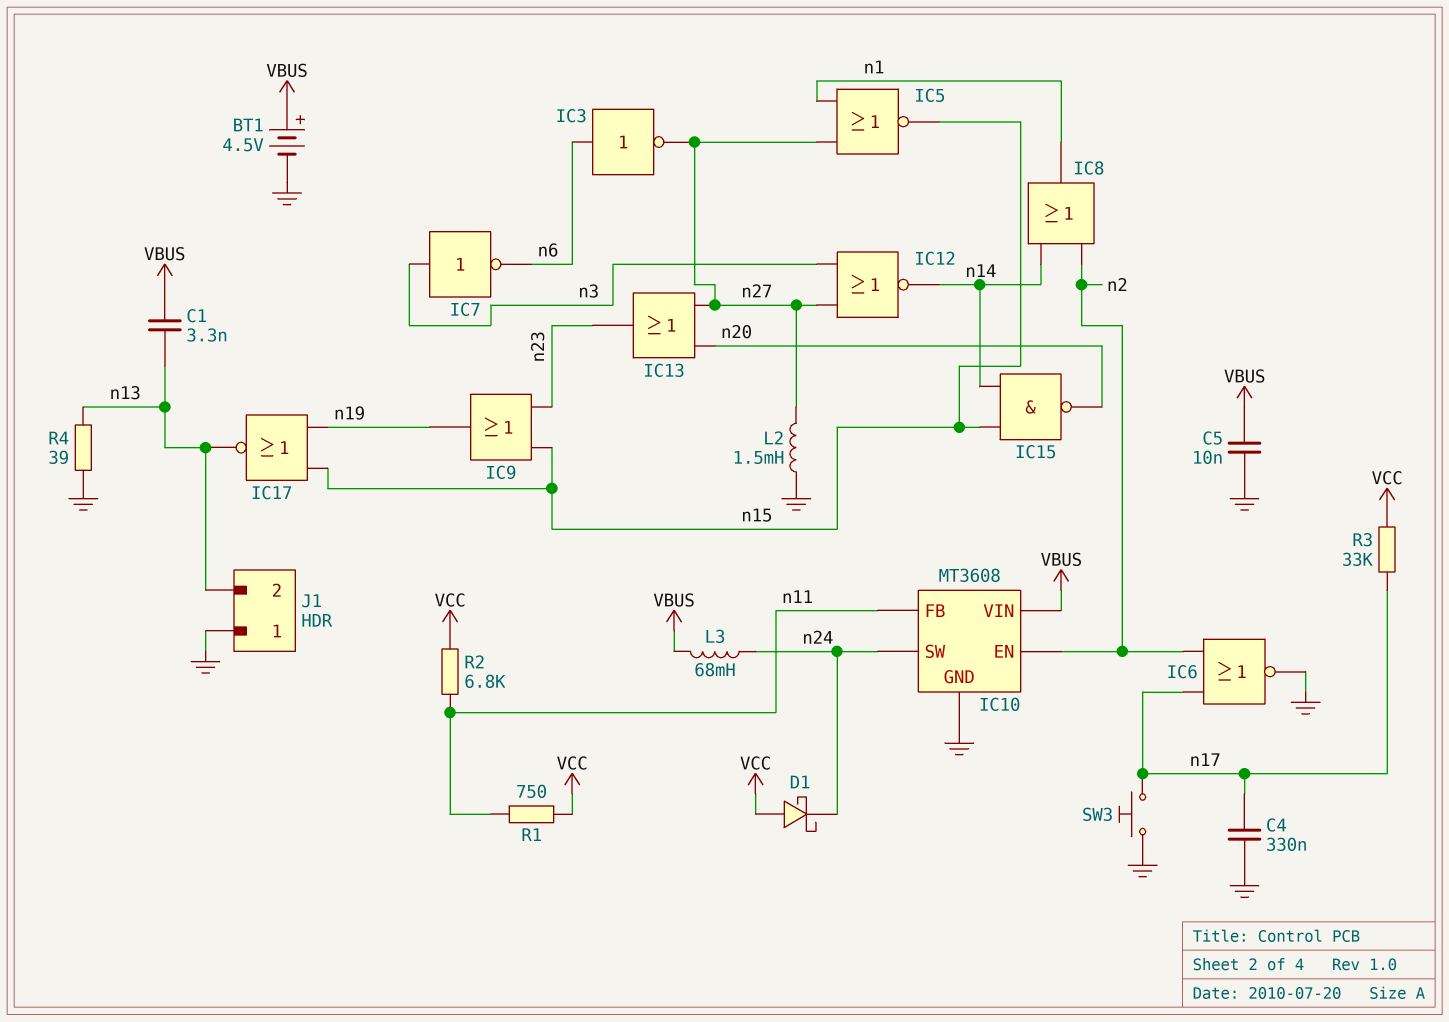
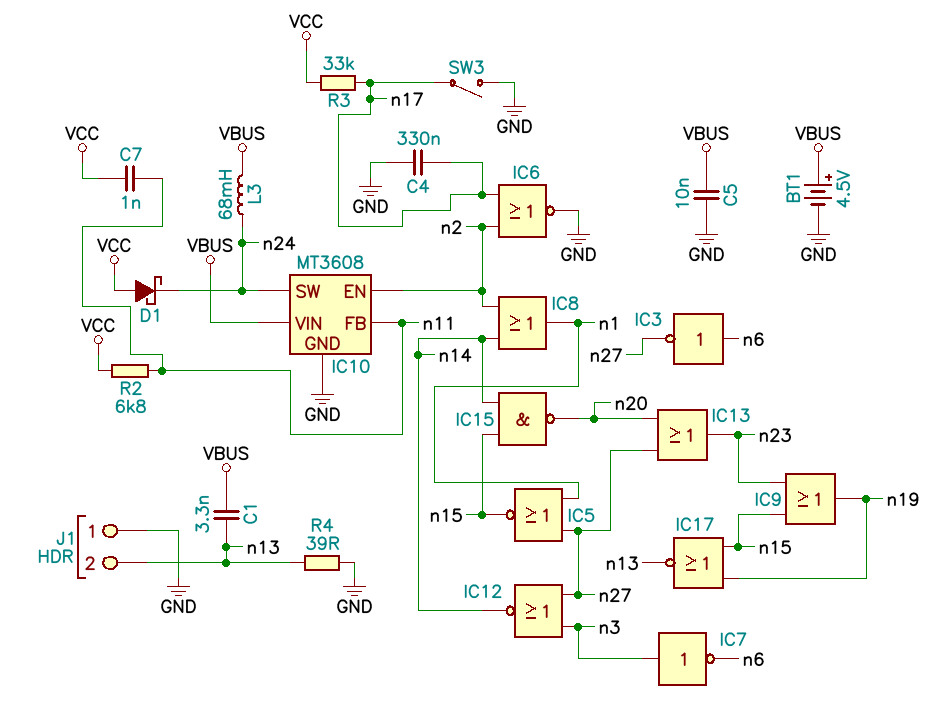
C7: none -> 1nF (VCC, n11)
L2: 1.5mH (GND, n27) -> none
R1: 750 (VCC, n11) -> none
SW3: button (GND, n17) -> switch (GND, n17)

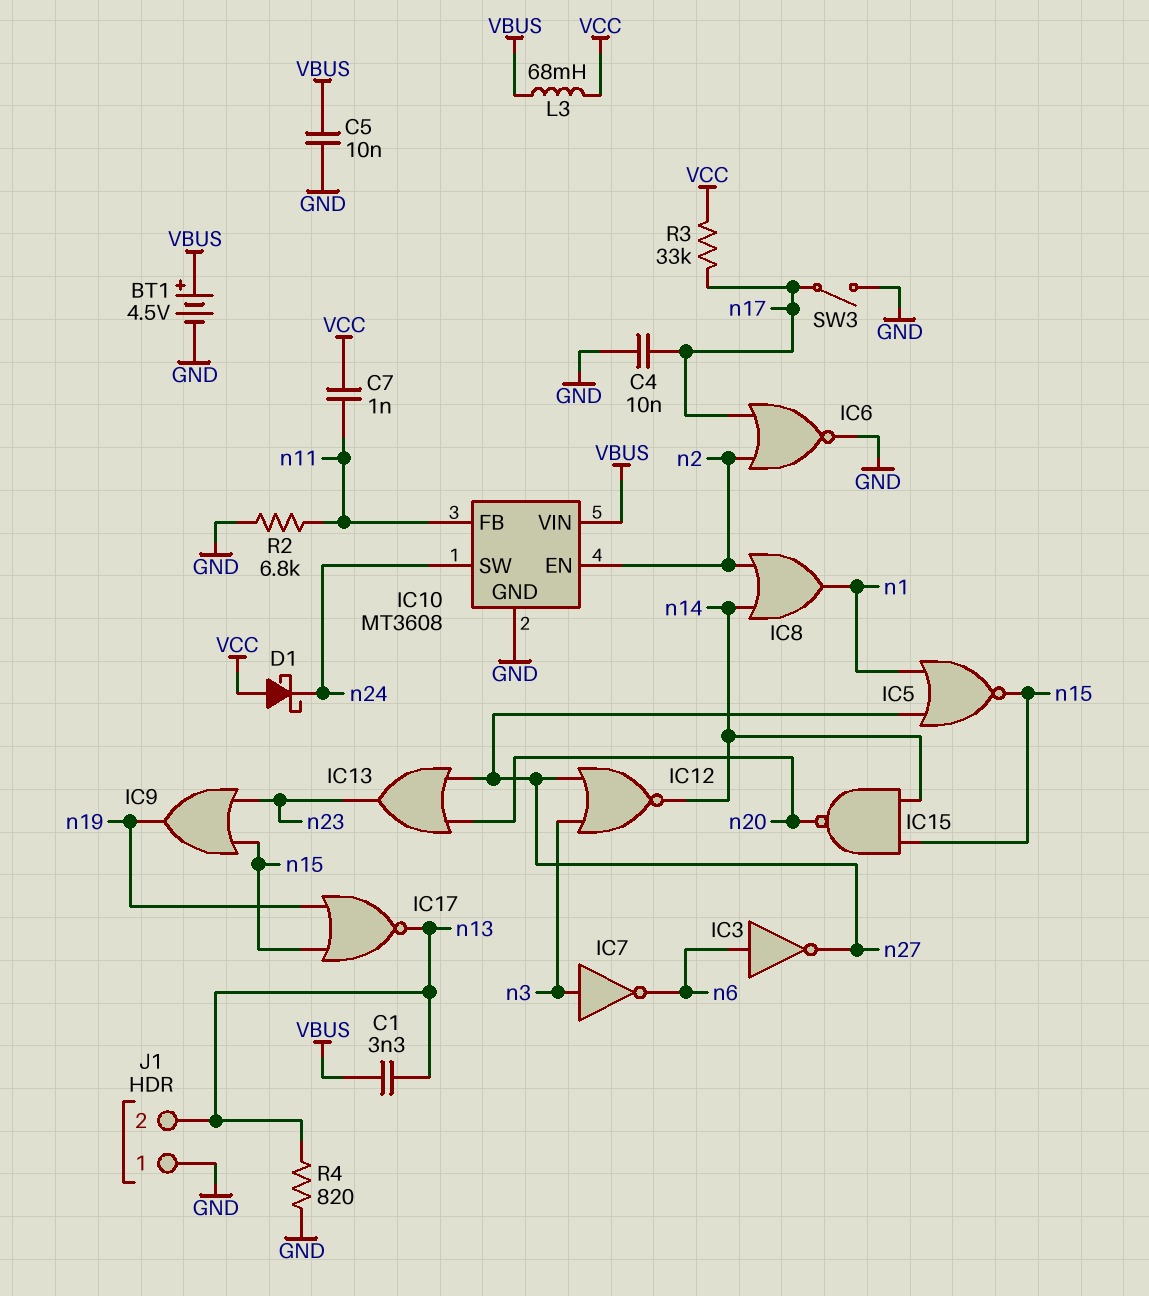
C4: 330nF (GND, n17) -> 10nF (GND, n17)
L3: 68mH (VBUS, n24) -> 68mH (VBUS, VCC)
R2: 6.8k (VCC, n11) -> 6.8k (GND, n11)
R4: 39 (GND, n13) -> 820 (GND, n13)

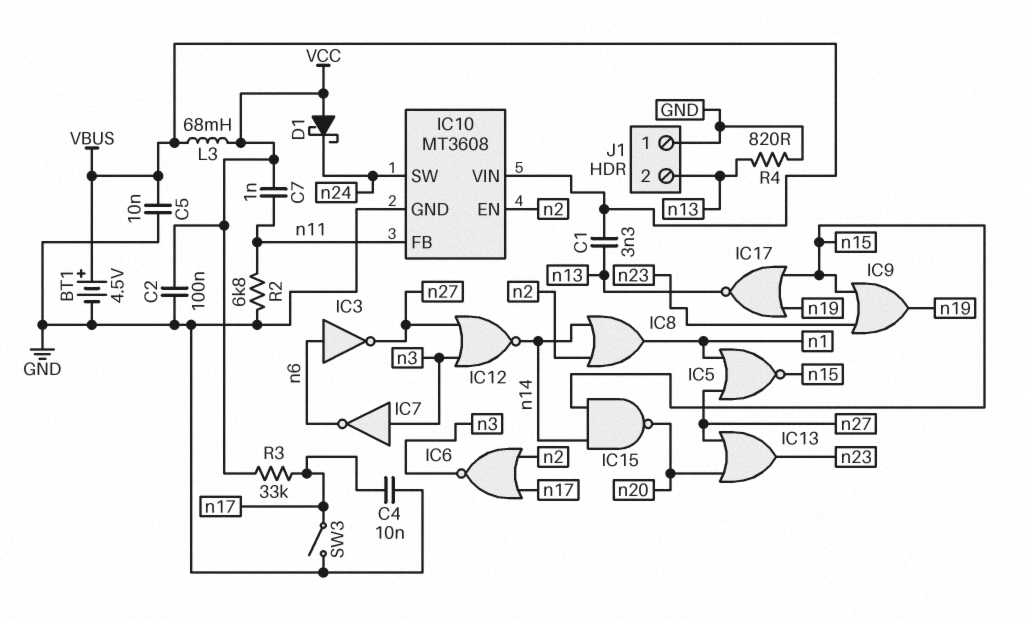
C2: none -> 100nF (GND, VCC)
IC6: NOR (in n2, in n17, out GND) -> NOR (in n2, in n17, out n3)

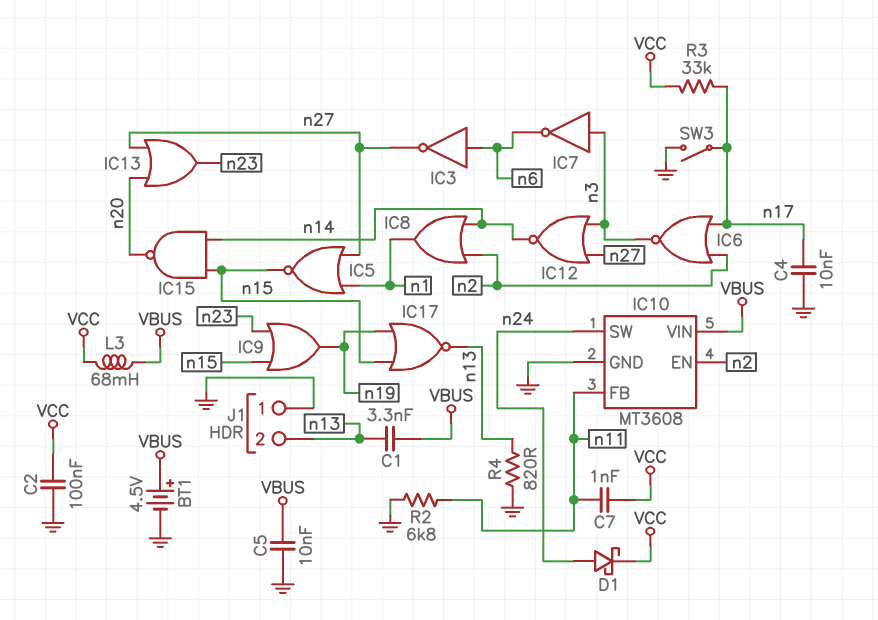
D1: schottky (A VCC, K n24) -> schottky (A n24, K VCC)

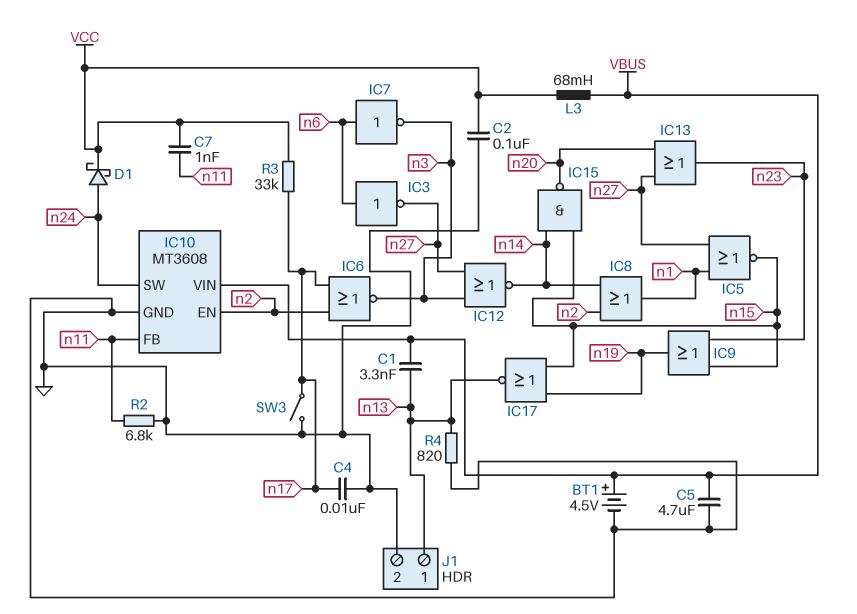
C5: 10nF (GND, VBUS) -> 4.7uF (GND, VBUS)
IC7: NOT (in n3, out n6) -> NOT (in n6, out n3)
J1 pin 1: GND -> n13
J1 pin 2: n13 -> GND

